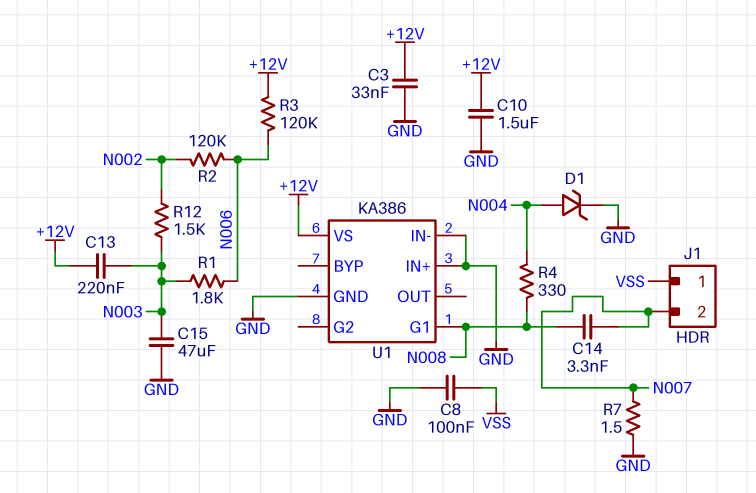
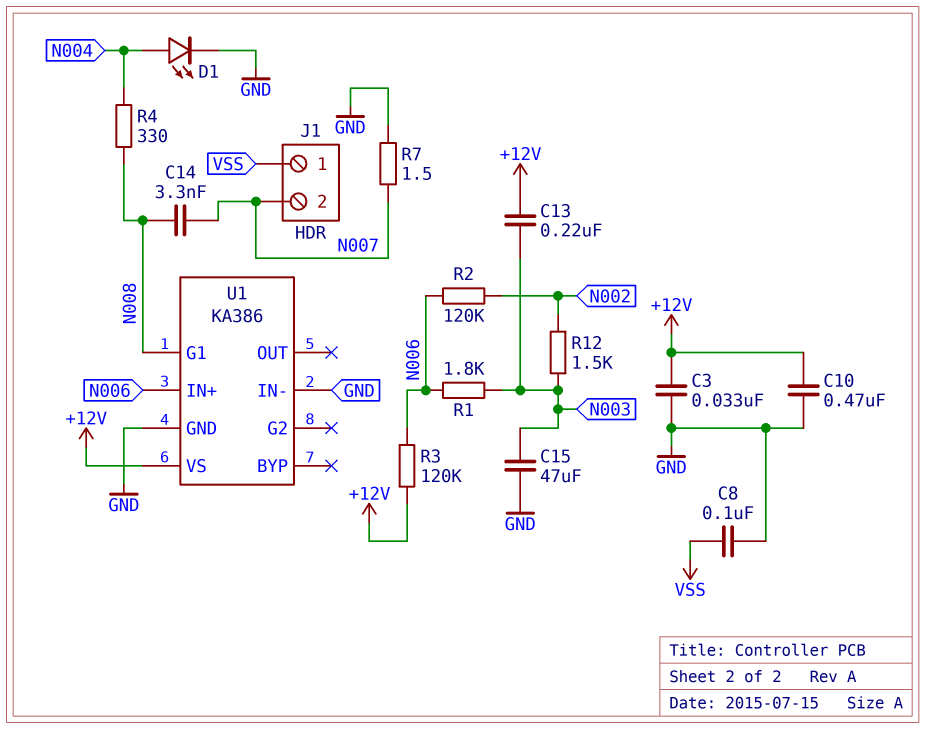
C10: 1.5uF (+12V, GND) -> 470nF (+12V, GND)
D1: zener (A N004, K GND) -> LED (A N004, K GND)
U1 pin IN+: GND -> N006

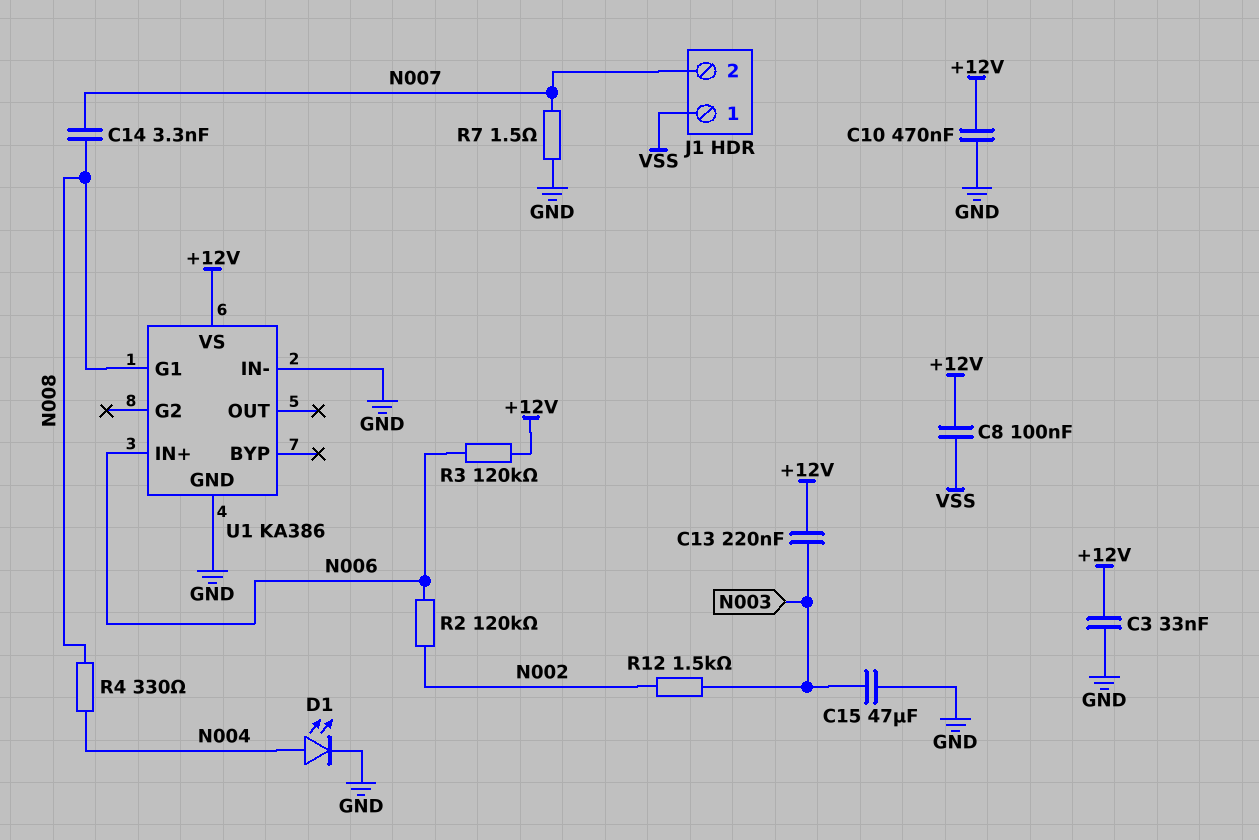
C8: 100nF (GND, VSS) -> 100nF (+12V, VSS)
R1: 1.8k (N003, N006) -> none

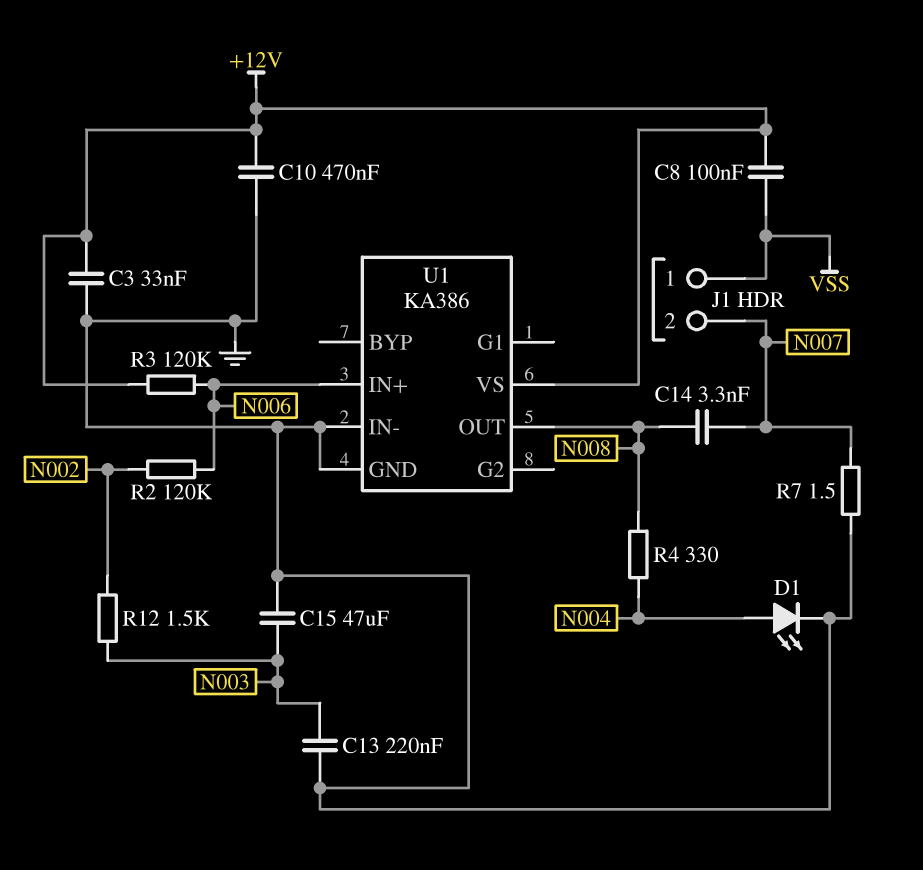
C13: 220nF (+12V, N003) -> 220nF (GND, N003)
U1 pin G1: N008 -> none
U1 pin OUT: none -> N008

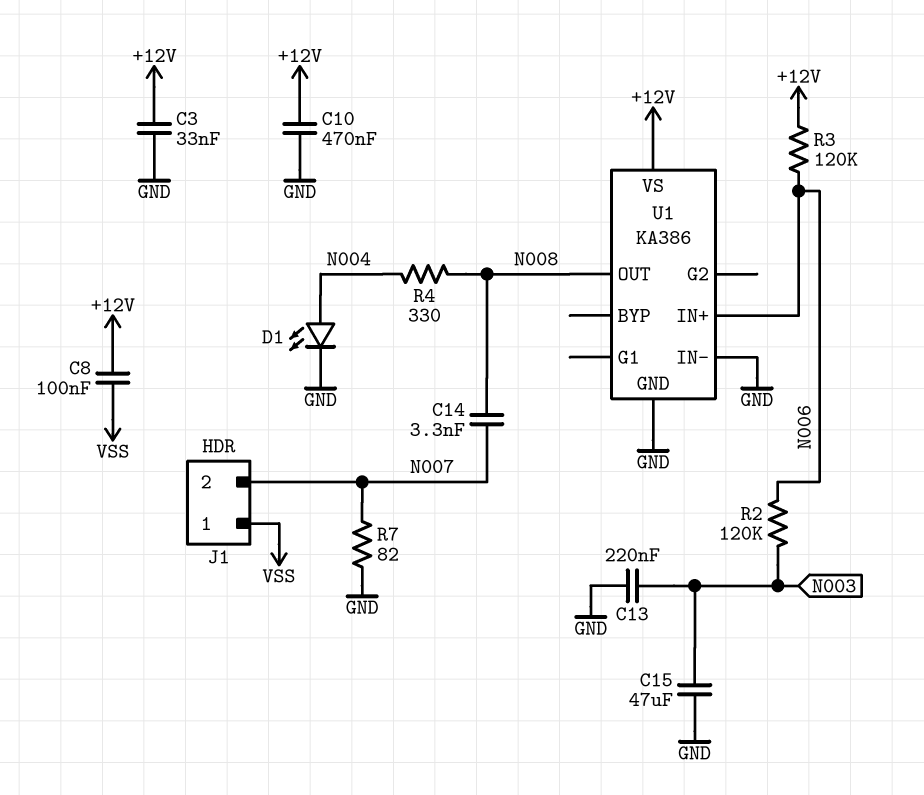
R2: 120k (N002, N006) -> 120k (N003, N006)
R7: 1.5 (GND, N007) -> 82 (GND, N007)
R12: 1.5k (N002, N003) -> none

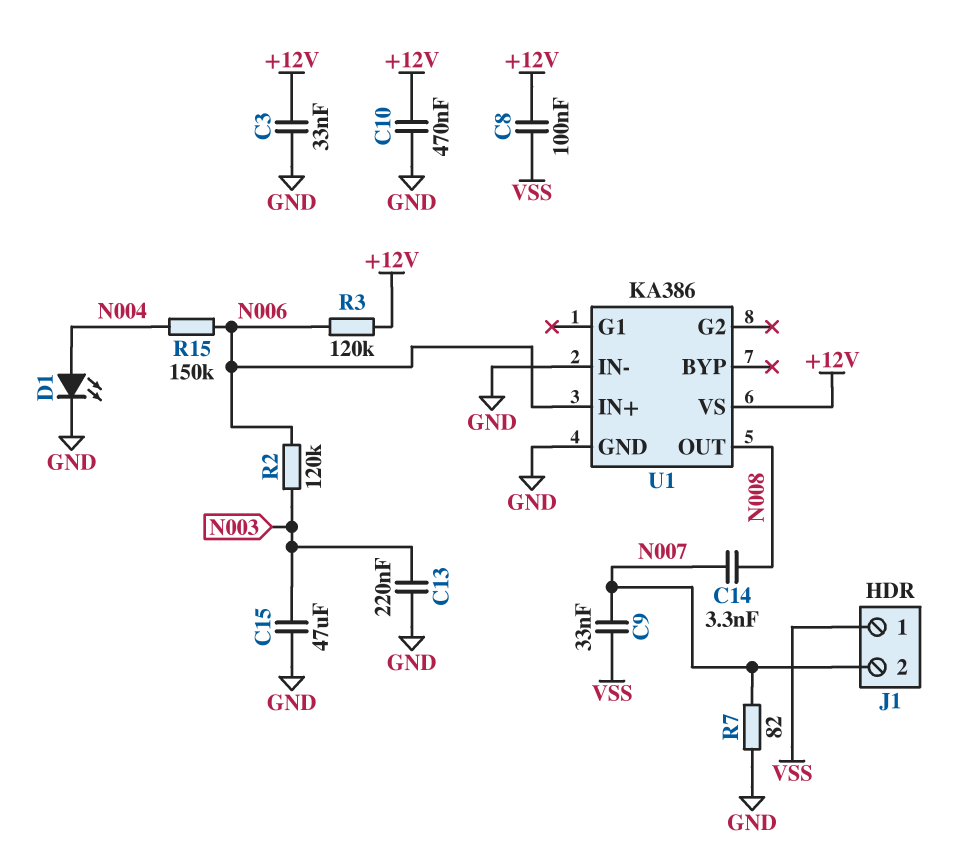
C9: none -> 33nF (N007, VSS)
R4: 330 (N004, N008) -> none
R15: none -> 150k (N004, N006)

